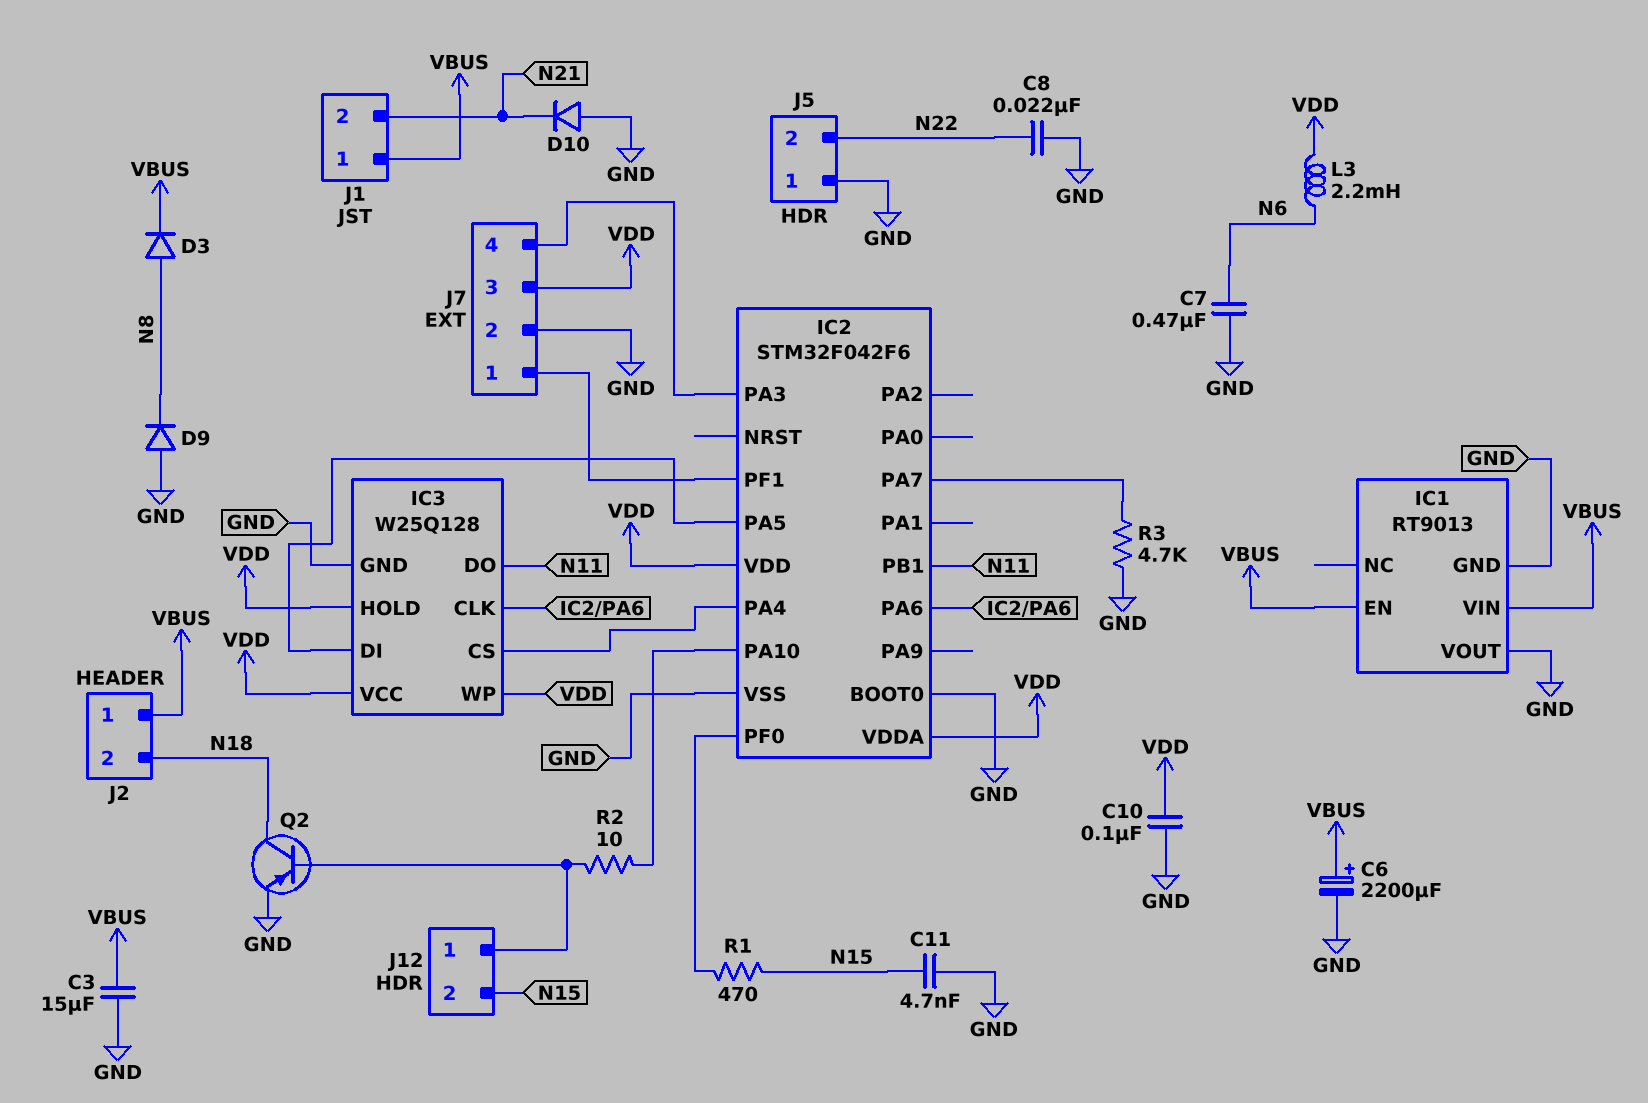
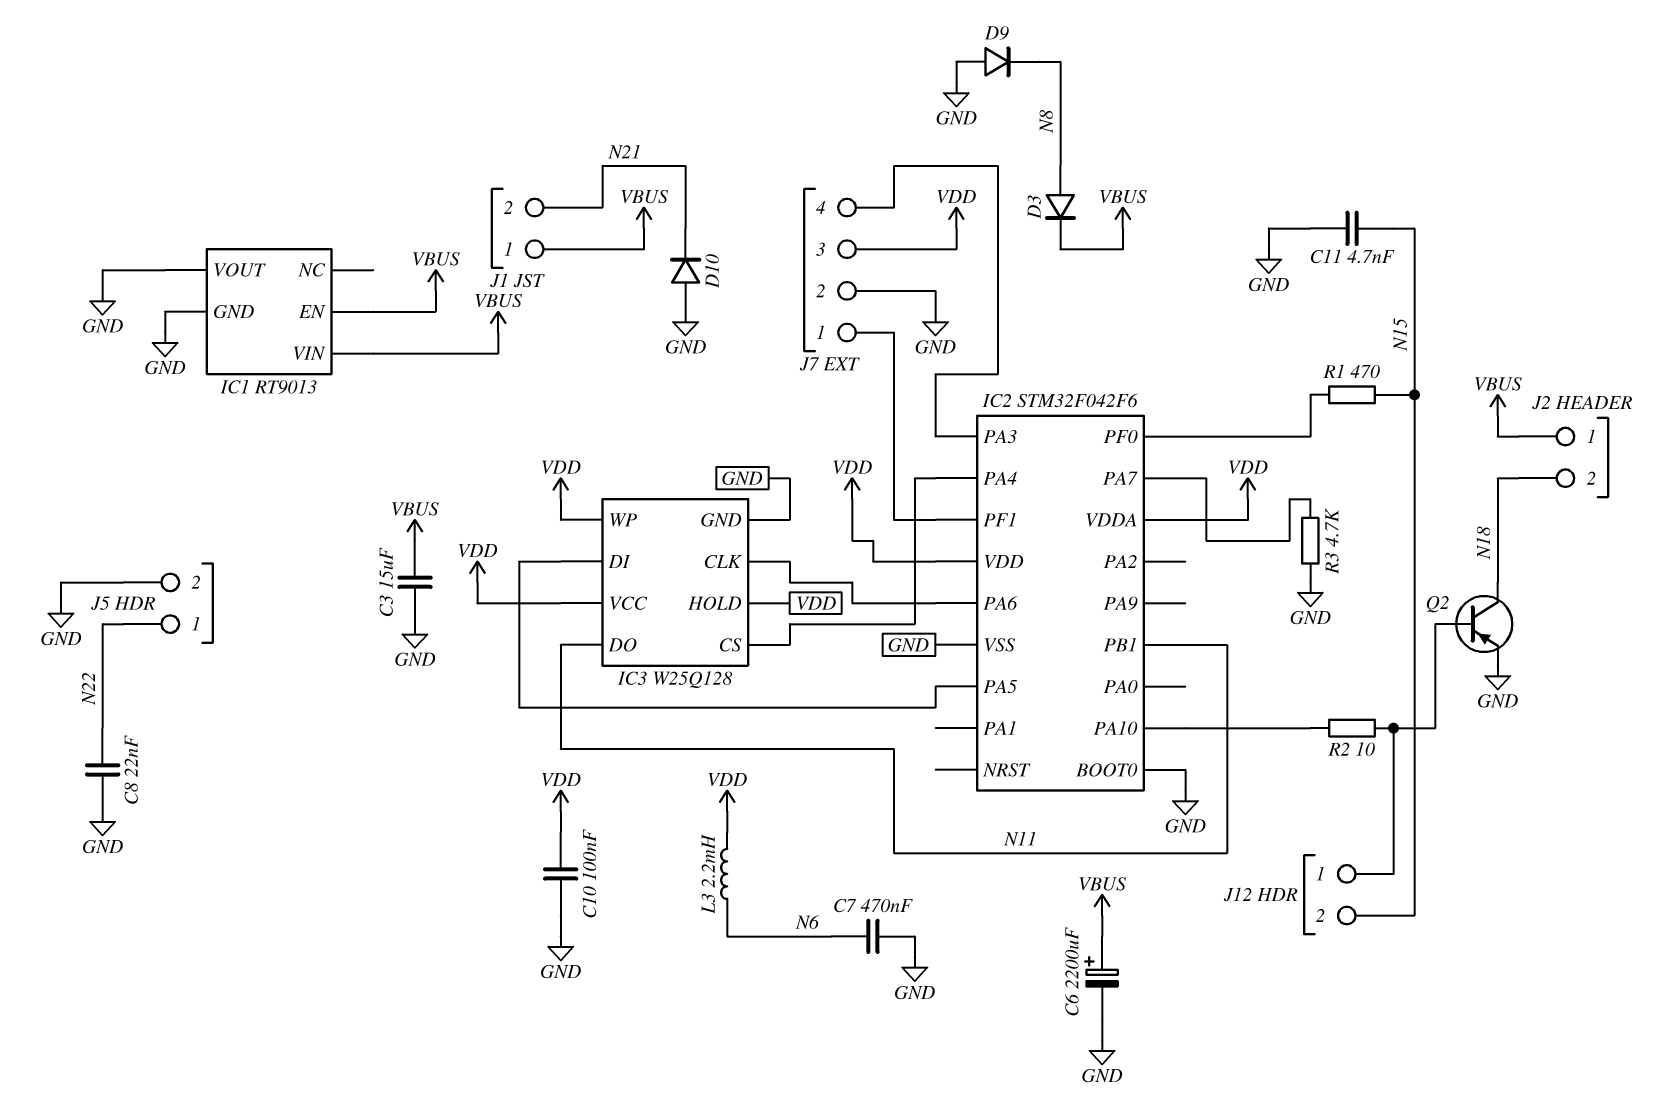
J5 pin 1: GND -> N22
J5 pin 2: N22 -> GND

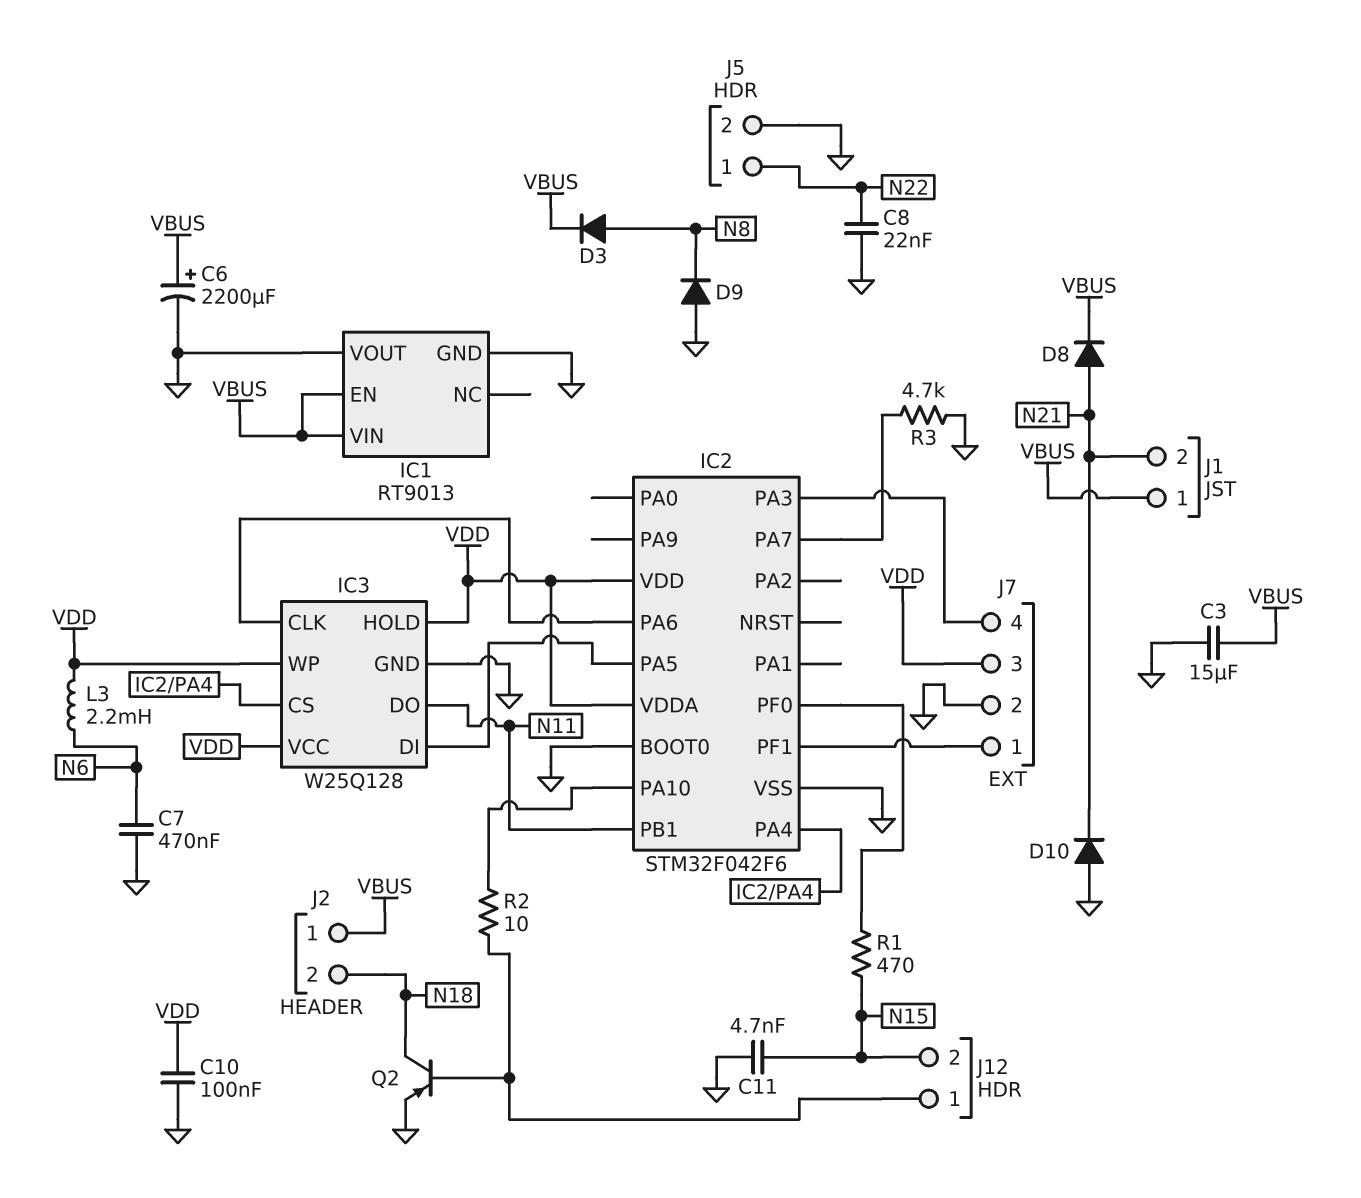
D8: none -> diode (A N21, K VBUS)

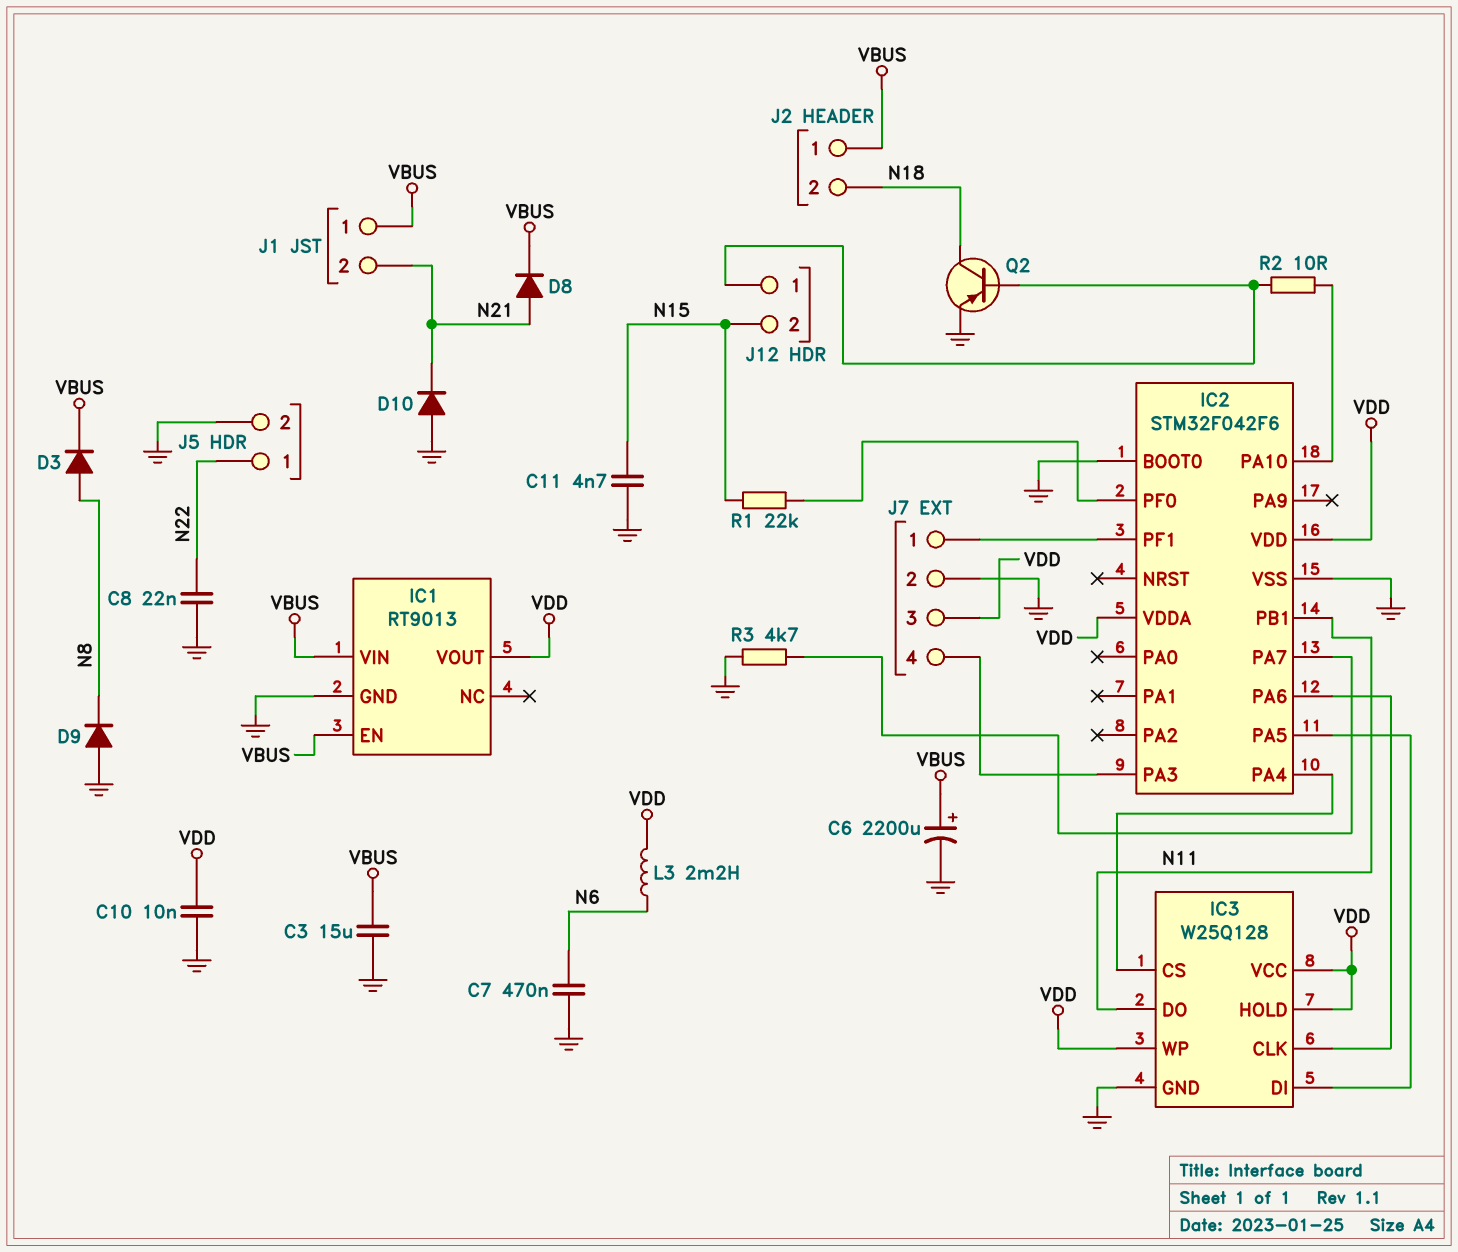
C10: 100nF (GND, VDD) -> 10nF (GND, VDD)
IC1 pin VOUT: GND -> VDD
R1: 470 (IC2/PF0, N15) -> 22k (IC2/PF0, N15)

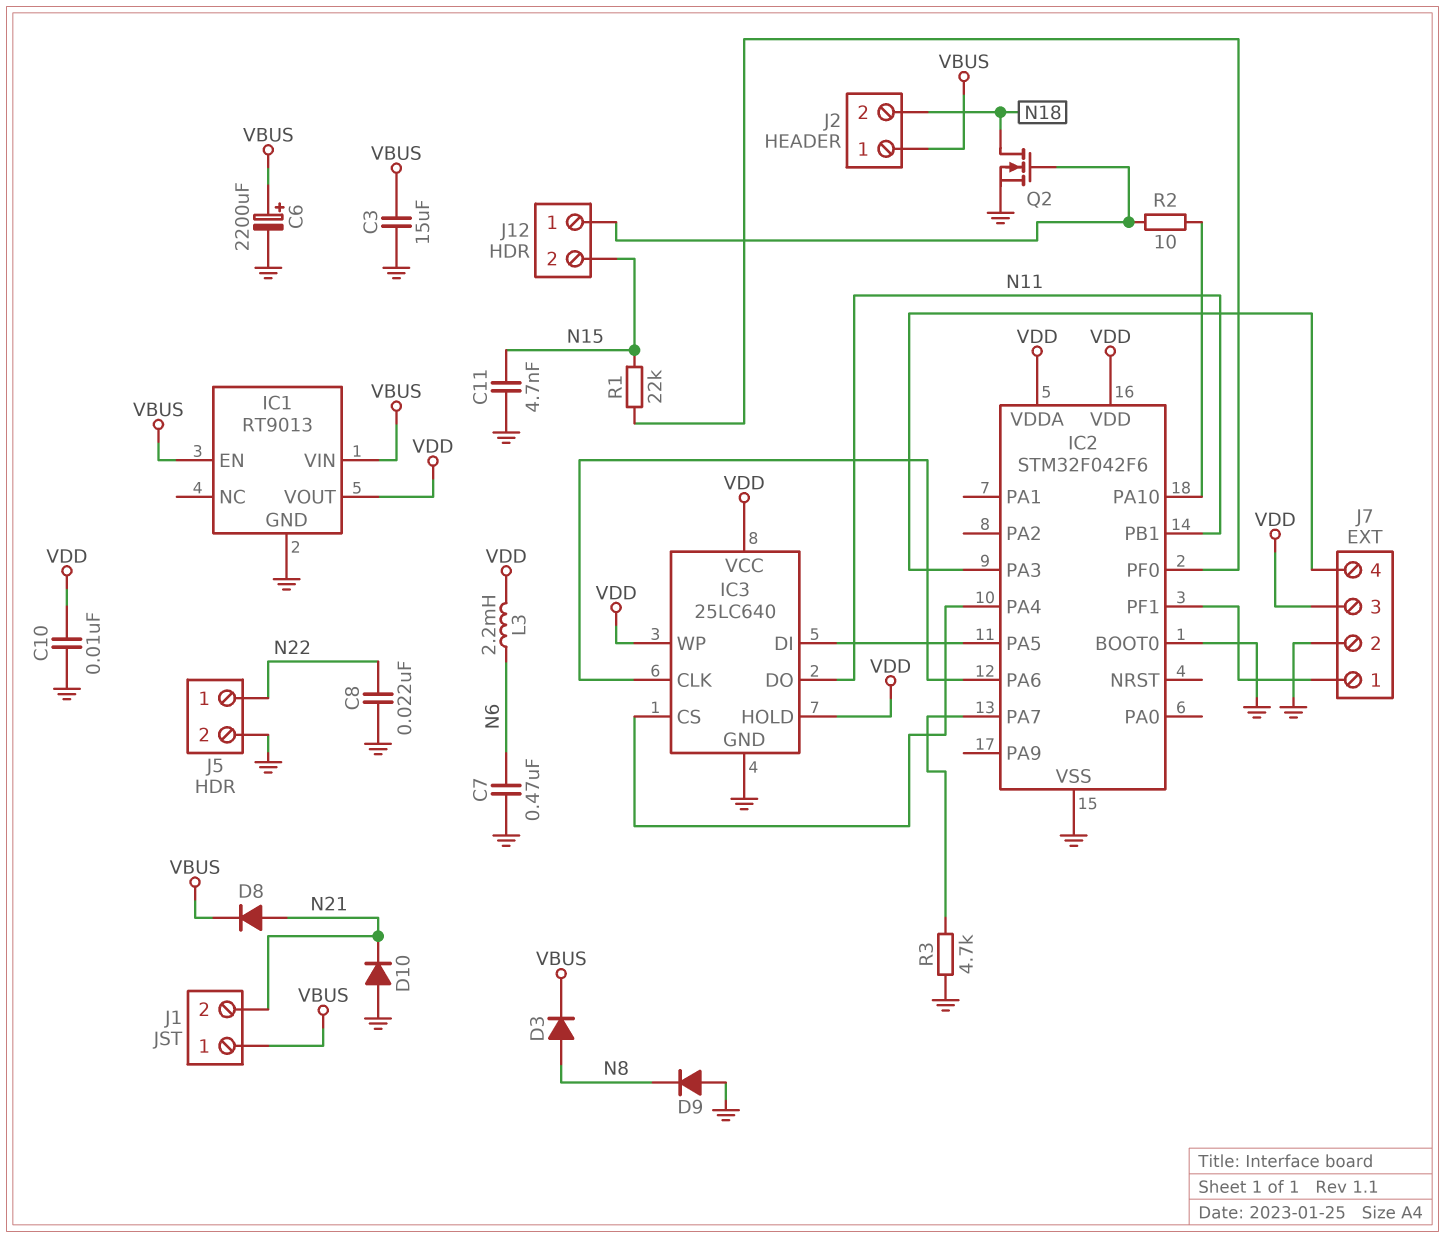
IC3: W25Q128 -> 25LC640
Q2: PNP (B J12/1, C N18, E GND) -> NMOS (G J12/1, D N18, S GND)

